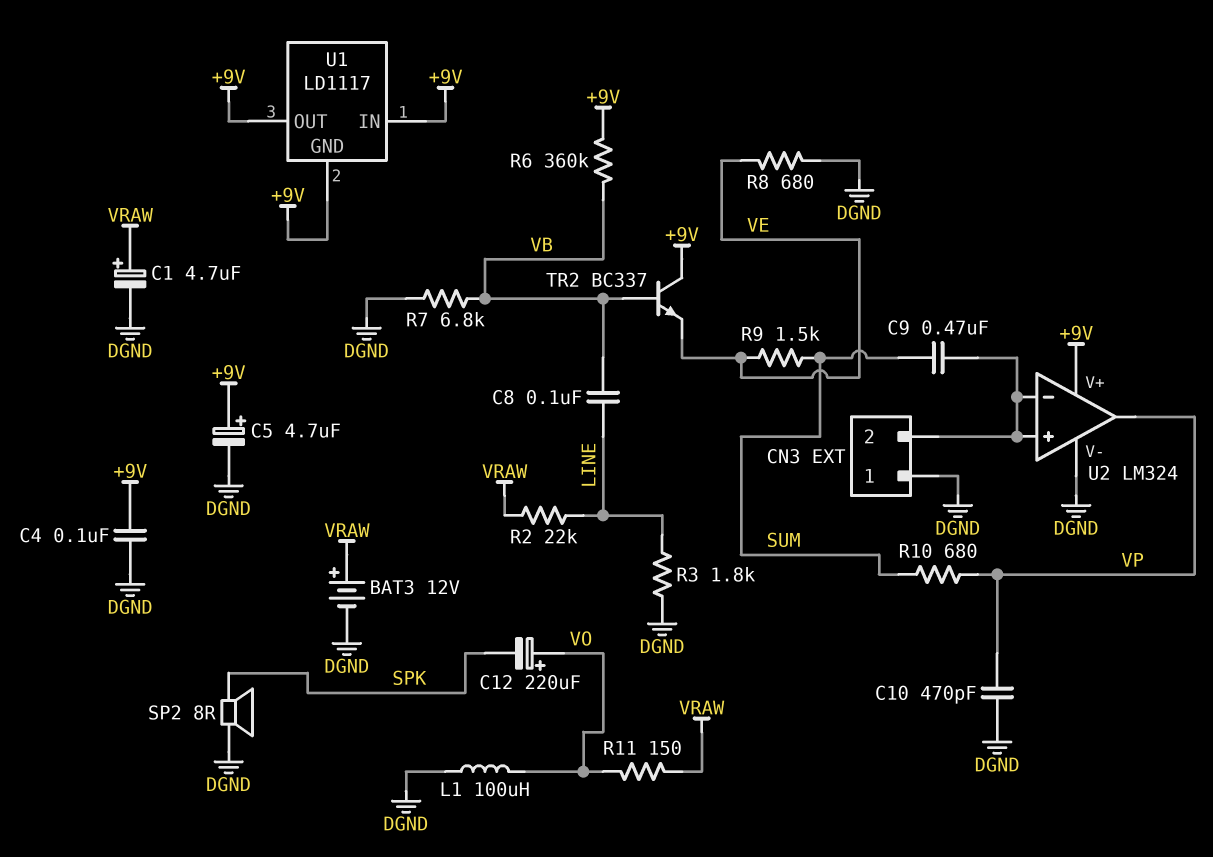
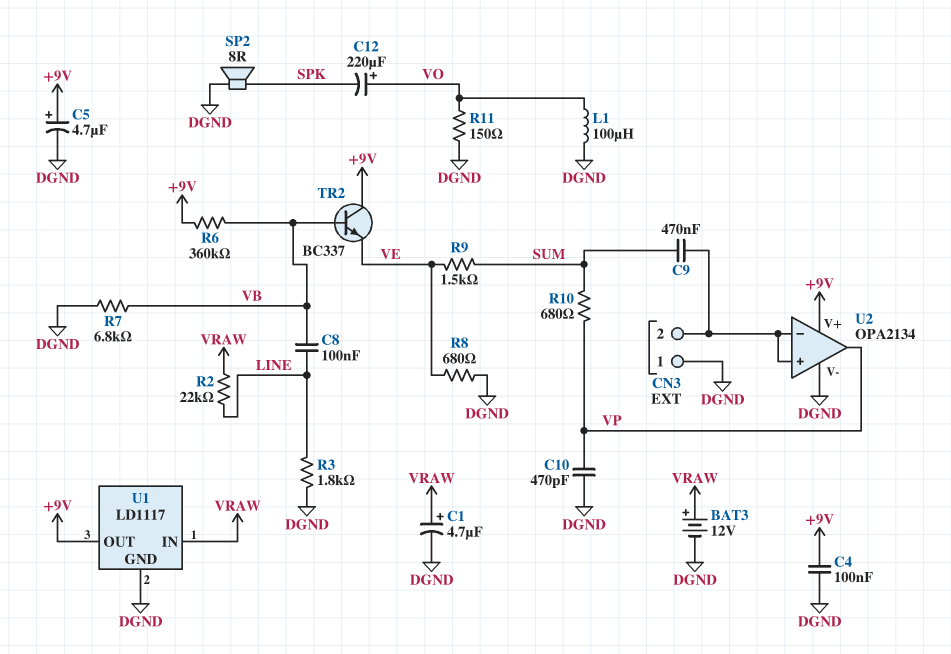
R11: 150 (VO, VRAW) -> 150 (DGND, VO)
U1 pin GND: +9V -> DGND
U1 pin IN: +9V -> VRAW
U2: LM324 -> OPA2134

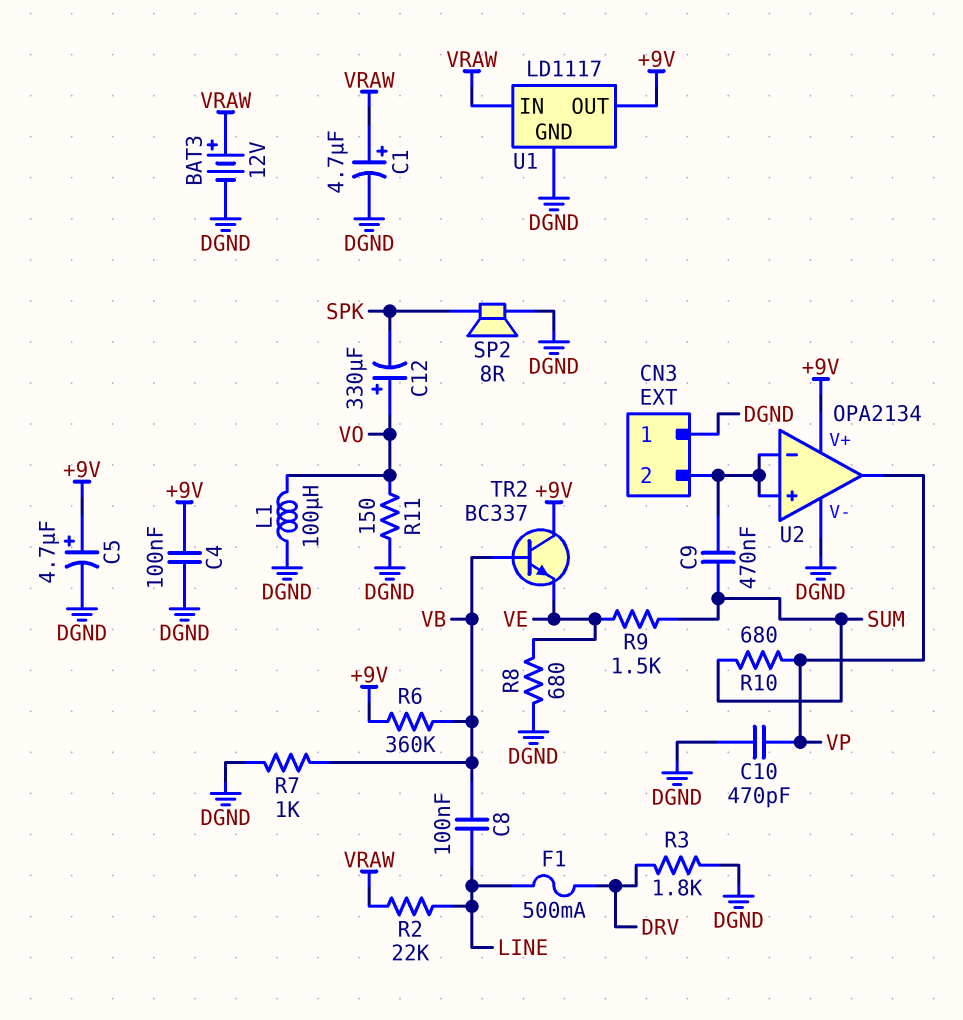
C12: 220uF (plus VO, minus SPK) -> 330uF (plus VO, minus SPK)
F1: none -> 500mA (DRV, LINE)
R3: 1.8k (DGND, LINE) -> 1.8k (DGND, DRV)
R7: 6.8k (DGND, VB) -> 1k (DGND, VB)

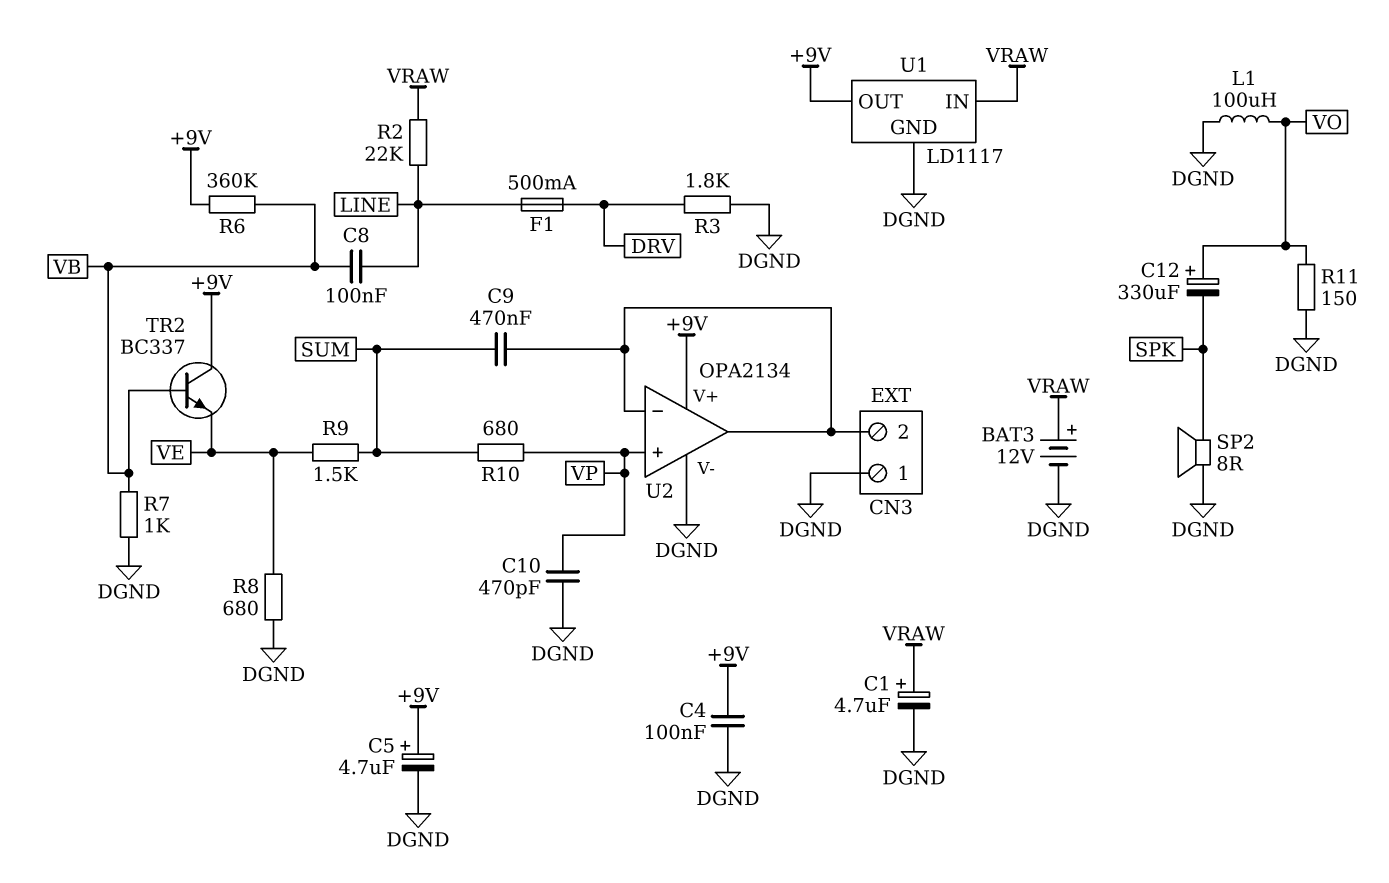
U2 pin in+: CN3/2 -> VP
U2 pin out: VP -> CN3/2

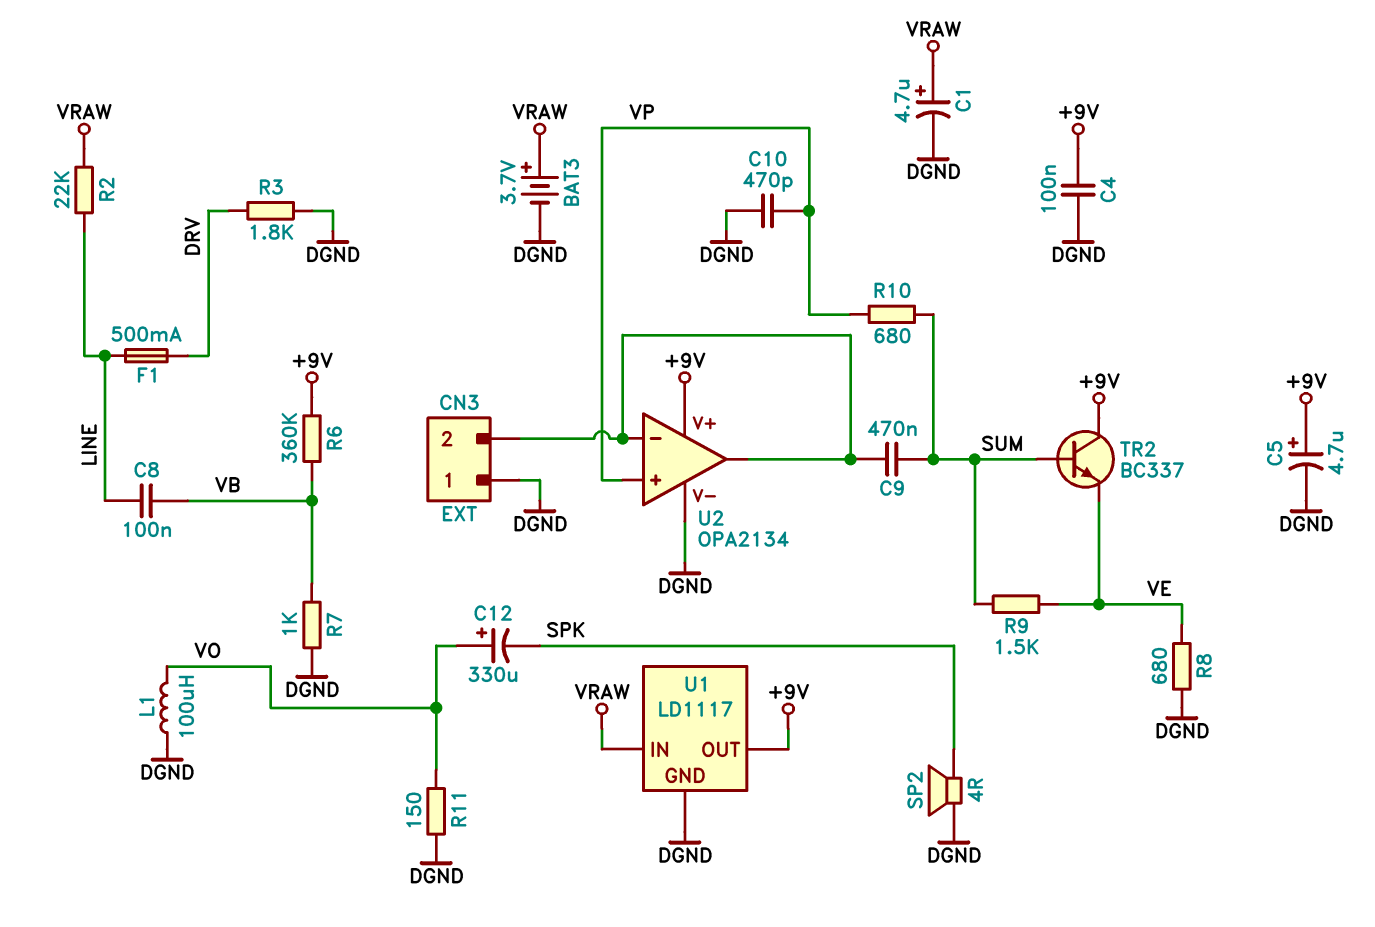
BAT3: 12V (plus VRAW, minus DGND) -> 3.7V (plus VRAW, minus DGND)
SP2: speaker 8R (DGND, SPK) -> speaker 4R (DGND, SPK)
TR2: NPN BC337 (B VB, C +9V, E VE) -> NPN BC337 (B SUM, C +9V, E VE)

